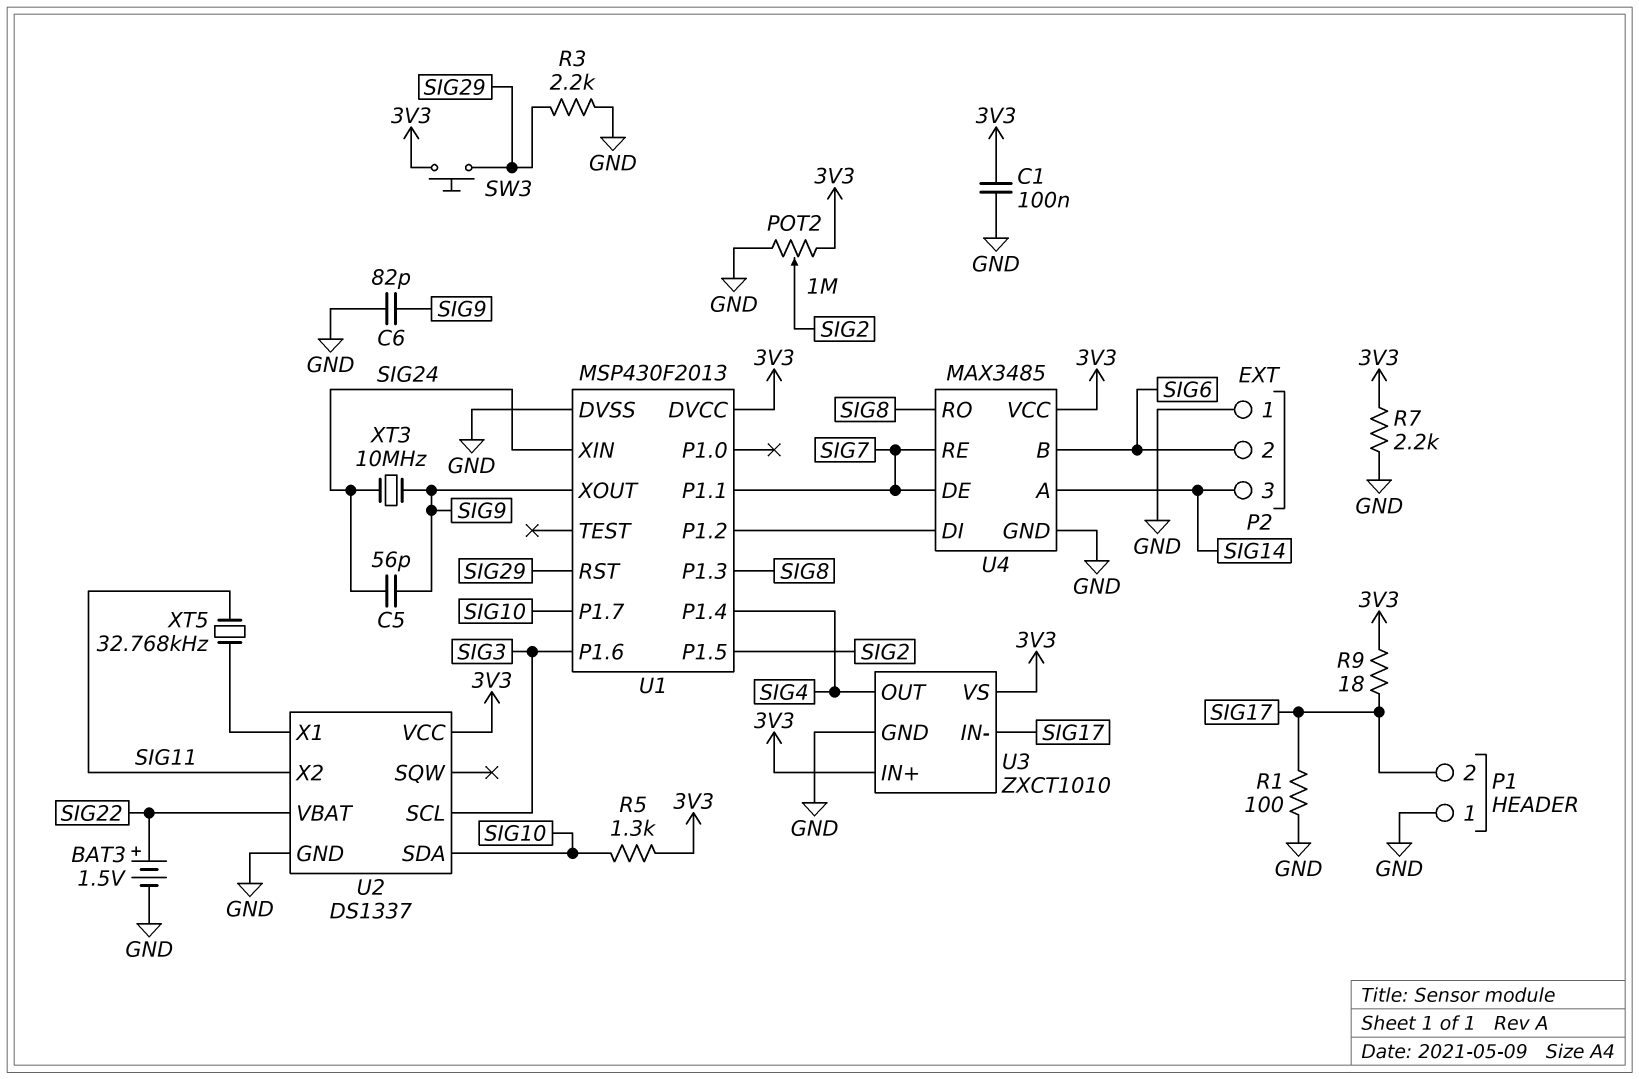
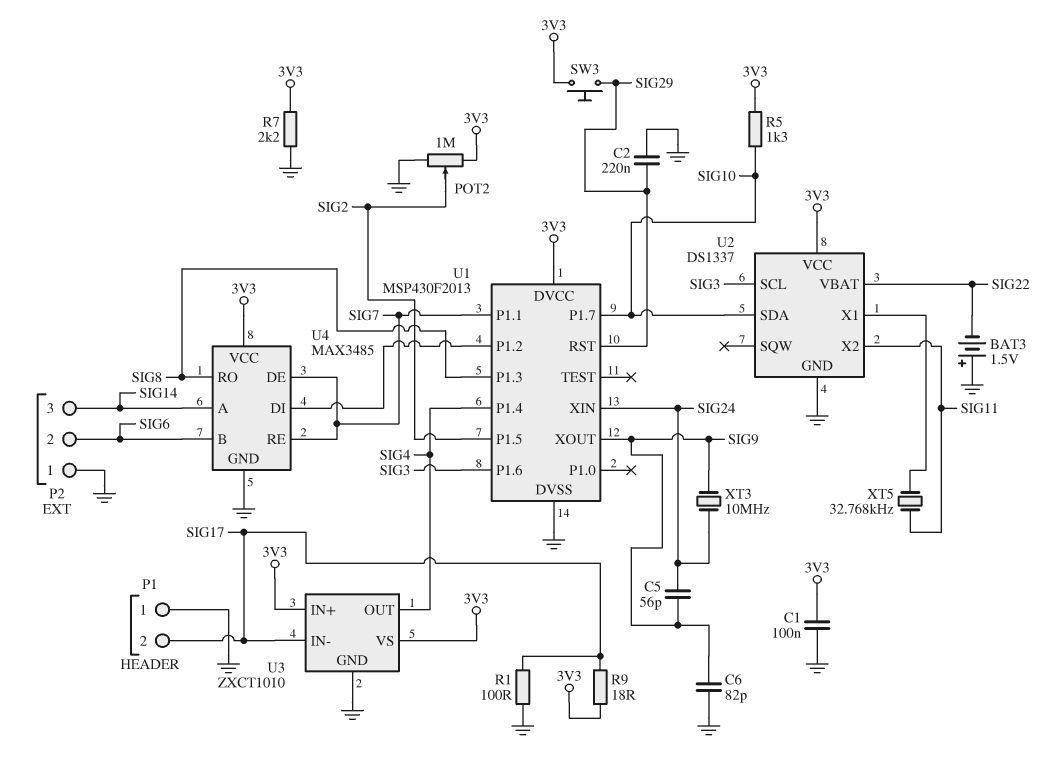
BAT3: 1.5V (plus SIG22, minus GND) -> 1.5V (plus GND, minus SIG22)
C2: none -> 220nF (GND, SIG29)
R3: 2.2k (GND, SIG29) -> none

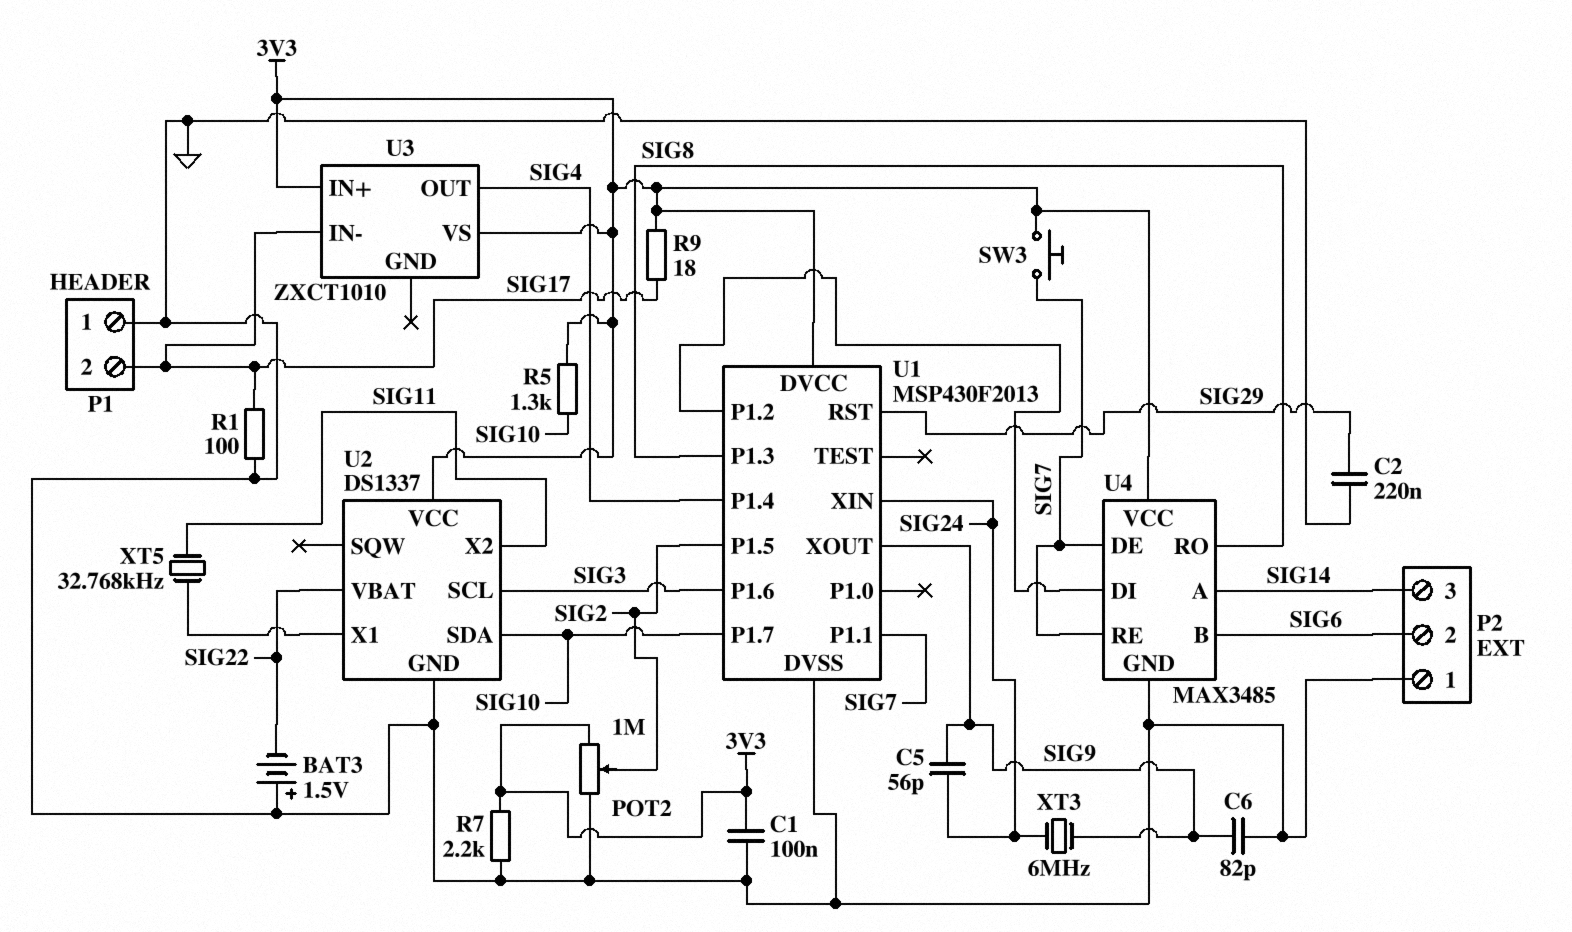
SW3: button (3V3, SIG29) -> button (3V3, SIG7)
U3 pin GND: GND -> none
XT3: 10MHz (SIG9, SIG24) -> 6MHz (SIG9, SIG24)

